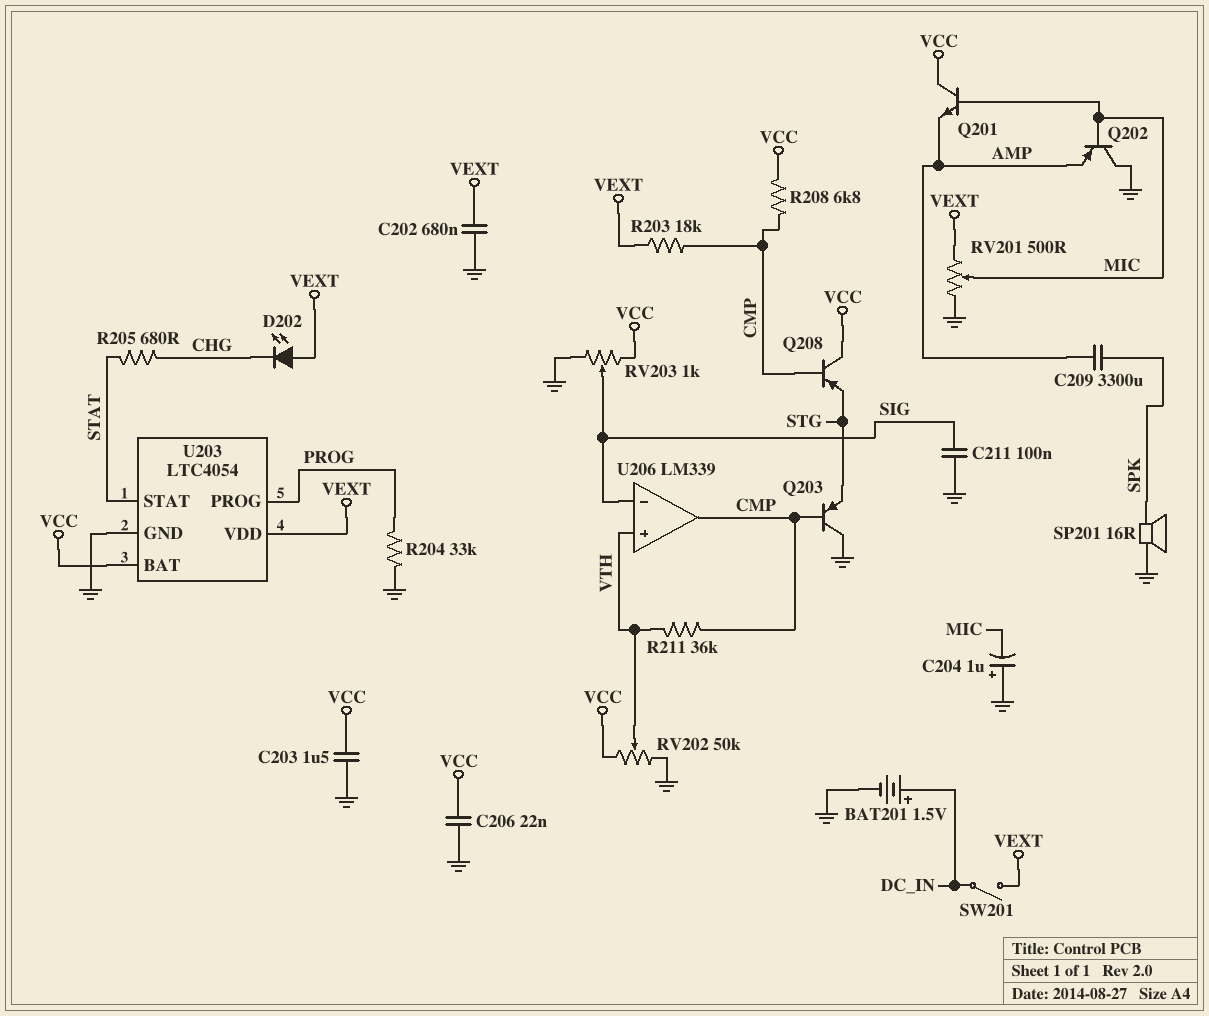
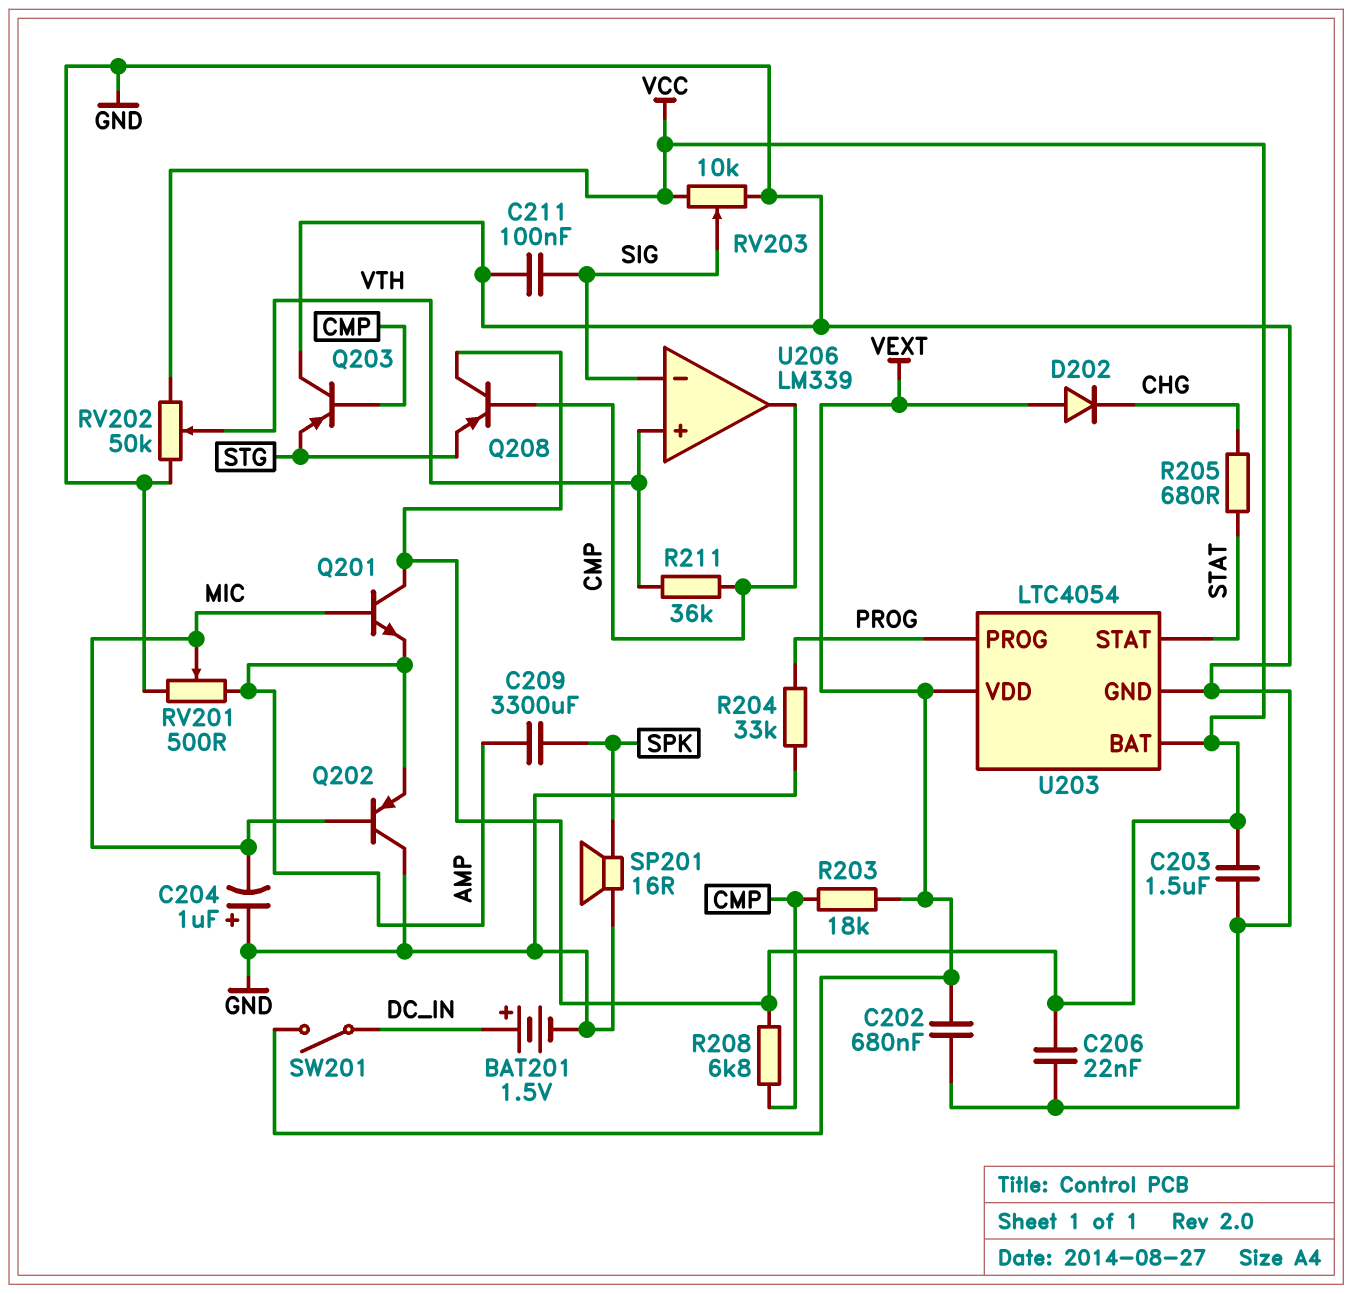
D202: LED (A VEXT, K CHG) -> diode (A VEXT, K CHG)
RV201: 500 (GND, VEXT, wiper MIC) -> 500 (AMP, GND, wiper MIC)
RV203: 1k (GND, VCC, wiper SIG) -> 10k (GND, VCC, wiper SIG)

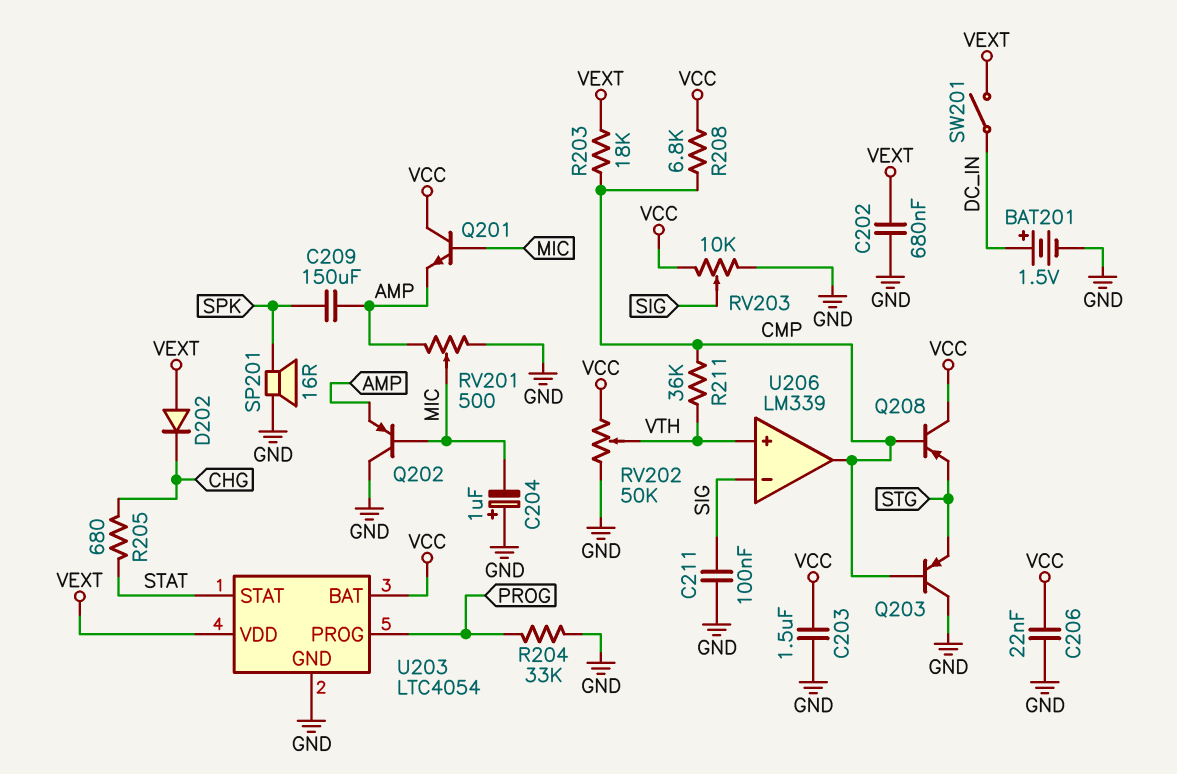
C209: 3300uF (AMP, SPK) -> 150uF (AMP, SPK)

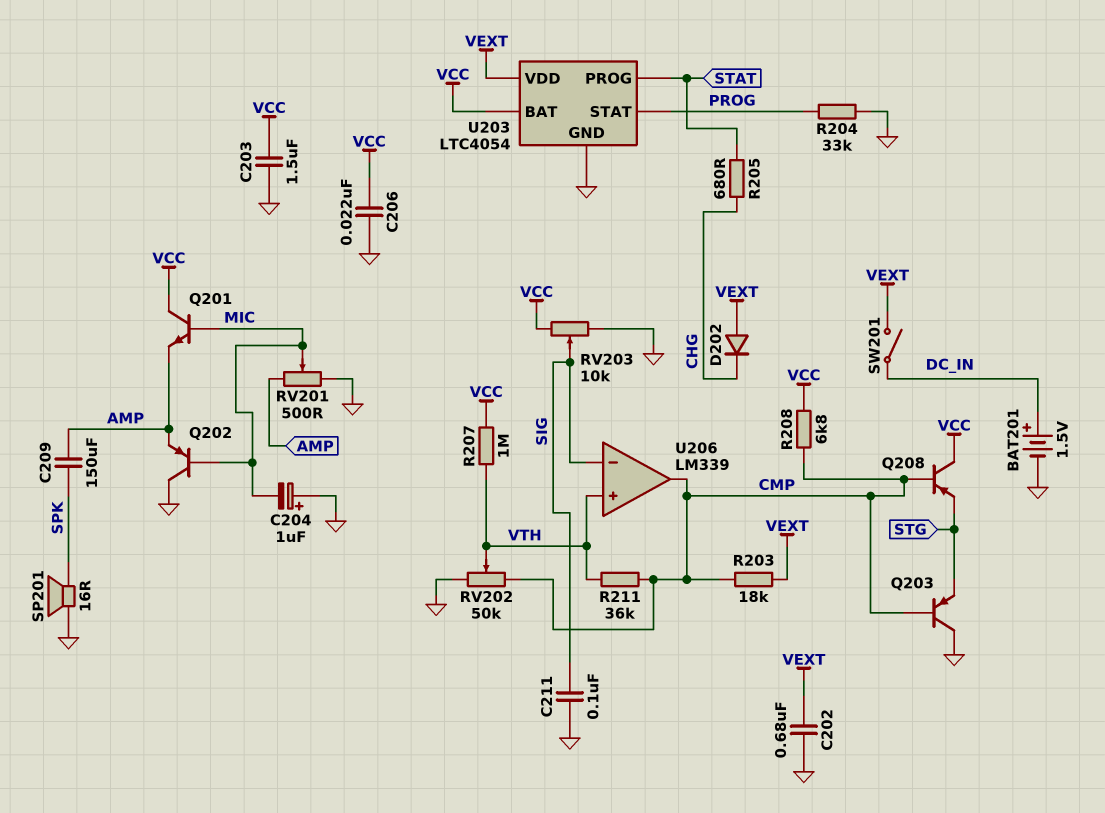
R207: none -> 1M (VCC, VTH)
RV202: 50k (GND, VCC, wiper VTH) -> 50k (CMP, GND, wiper VTH)
U203 pin PROG: PROG -> STAT
U203 pin STAT: STAT -> PROG

